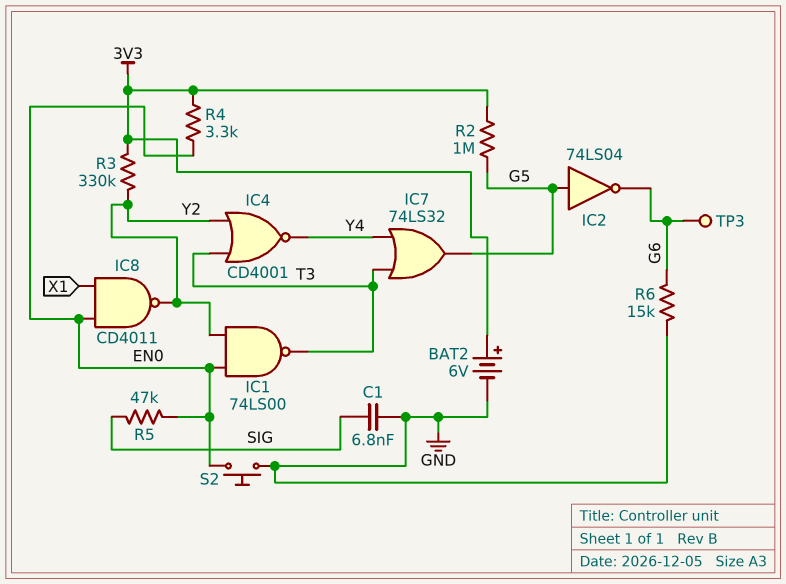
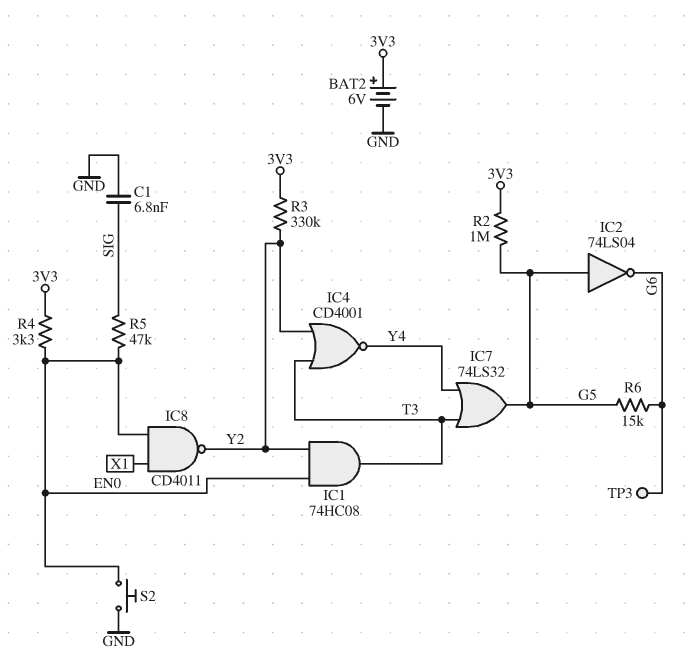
IC1: NAND 74LS00 (in EN0, in Y2, out T3) -> AND 74HC08 (in EN0, in Y2, out T3)
R6: 15k (G6, GND) -> 15k (G5, G6)

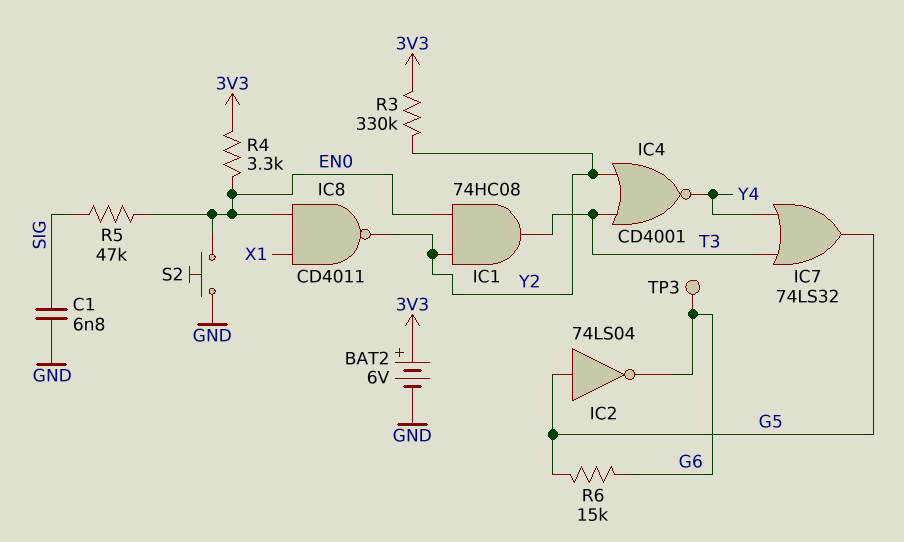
R2: 1M (3V3, G5) -> none

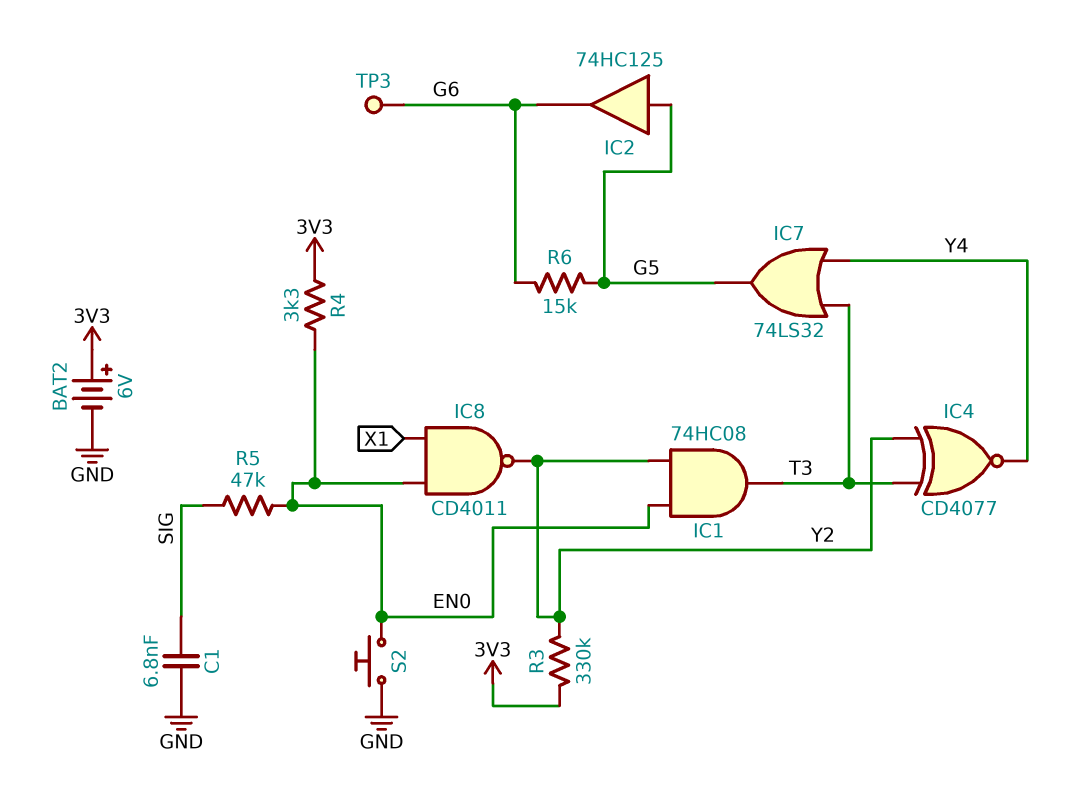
IC2: NOT 74LS04 (in G5, out G6) -> buffer 74HC125 (in G5, out G6)
IC4: NOR CD4001 (in T3, in Y2, out Y4) -> XNOR CD4077 (in T3, in Y2, out Y4)

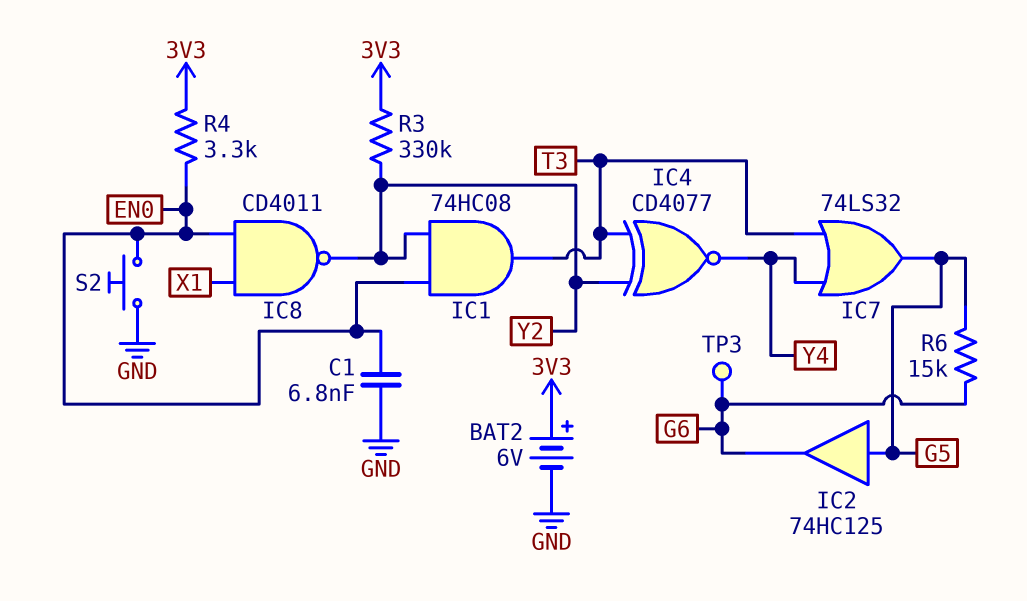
C1: 6.8nF (GND, SIG) -> 6.8nF (EN0, GND)
R5: 47k (EN0, SIG) -> none

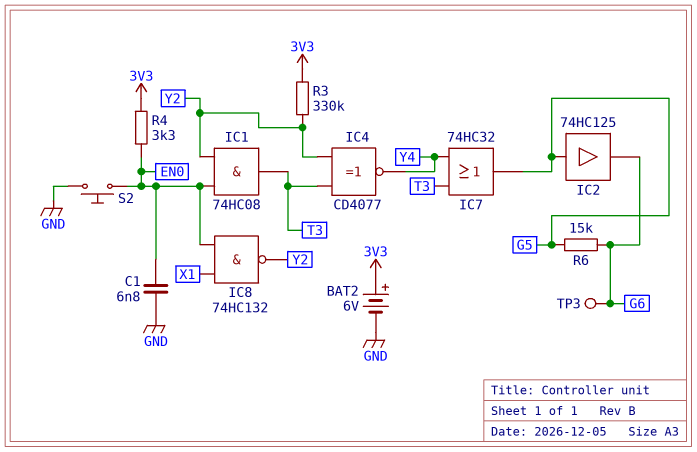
IC7: OR 74LS32 (in T3, in Y4, out G5) -> OR 74HC32 (in T3, in Y4, out G5)
IC8: NAND CD4011 (in EN0, in X1, out Y2) -> NAND 74HC132 (in EN0, in X1, out Y2)

